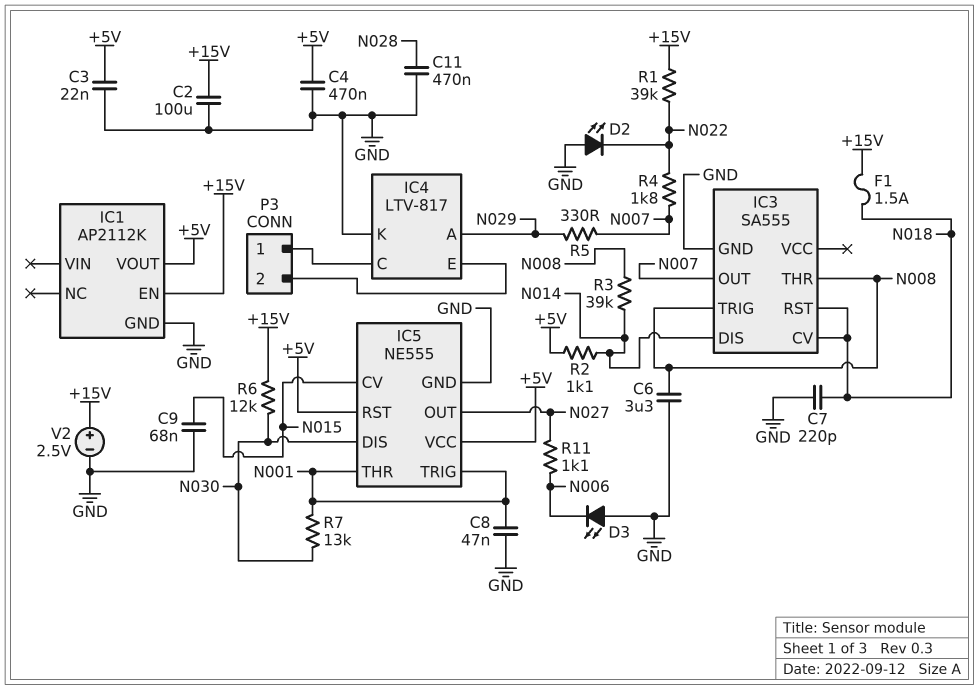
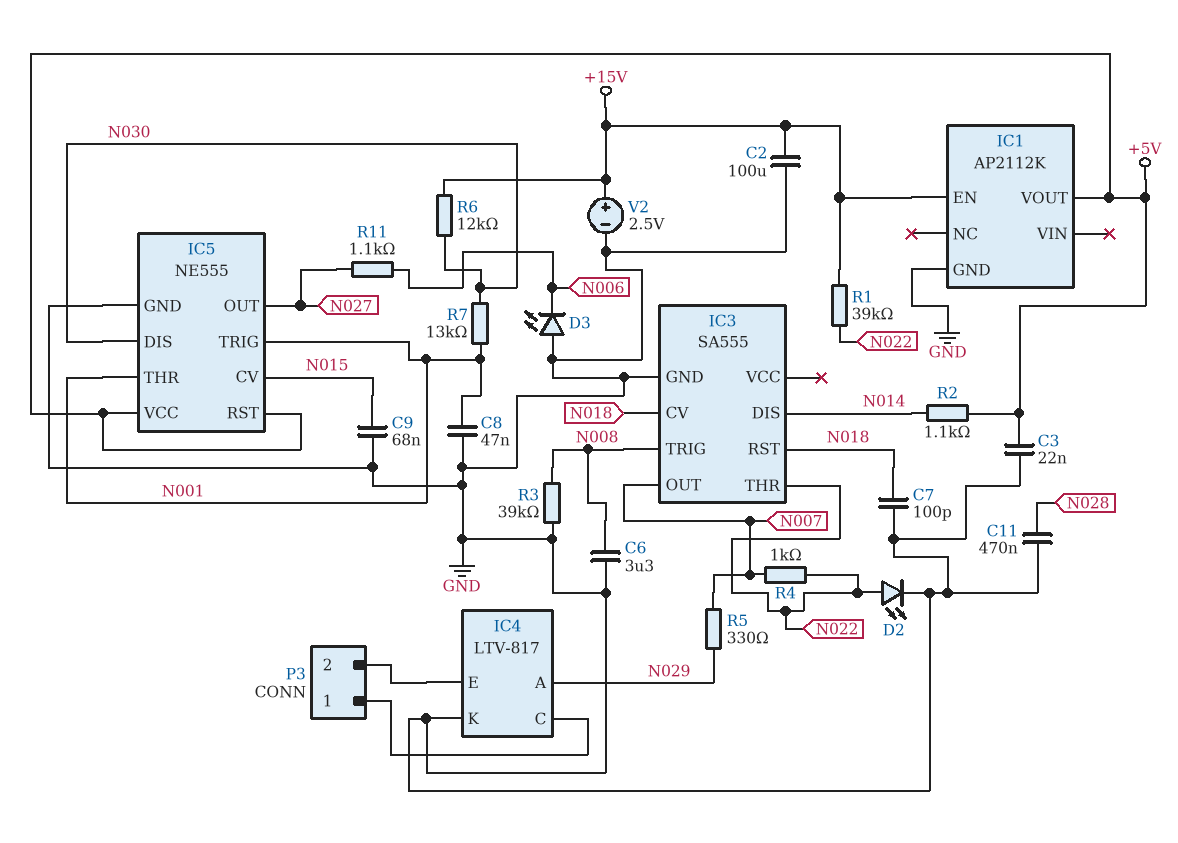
C4: 470nF (+5V, GND) -> none
C7: 220pF (GND, N018) -> 100pF (GND, N018)
D2: LED (A GND, K N022) -> LED (A N022, K GND)
F1: 1.5A (+15V, N018) -> none
IC3 pin THR: N008 -> N022
R3: 39k (N008, N014) -> 39k (GND, N008)
R4: 1.8k (N007, N022) -> 1k (N007, N022)

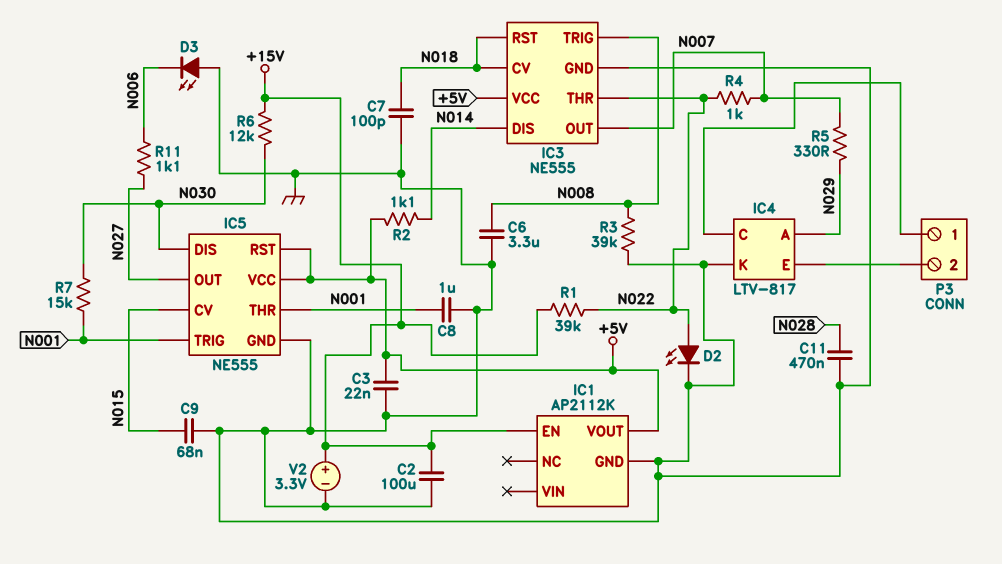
C8: 47nF (GND, N001) -> 1uF (GND, N001)
IC3: SA555 -> NE555
IC3 pin VCC: none -> +5V
R7: 13k (N001, N030) -> 15k (N001, N030)
V2: 2.5V (plus +15V, minus GND) -> 3.3V (plus +15V, minus GND)

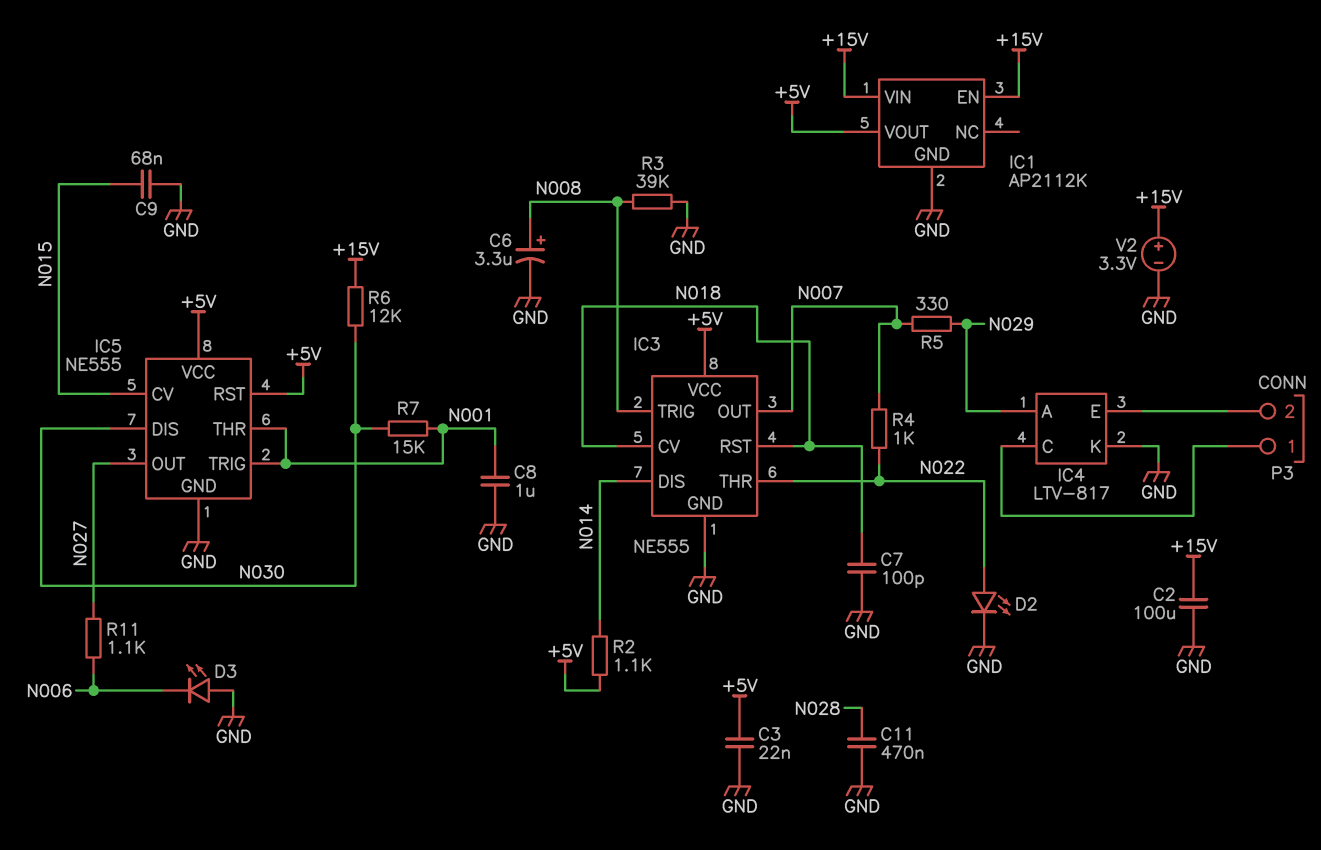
C6: 3.3uF (GND, N008) -> 3.3uF (plus N008, minus GND)
IC1 pin VIN: none -> +15V
R1: 39k (+15V, N022) -> none

